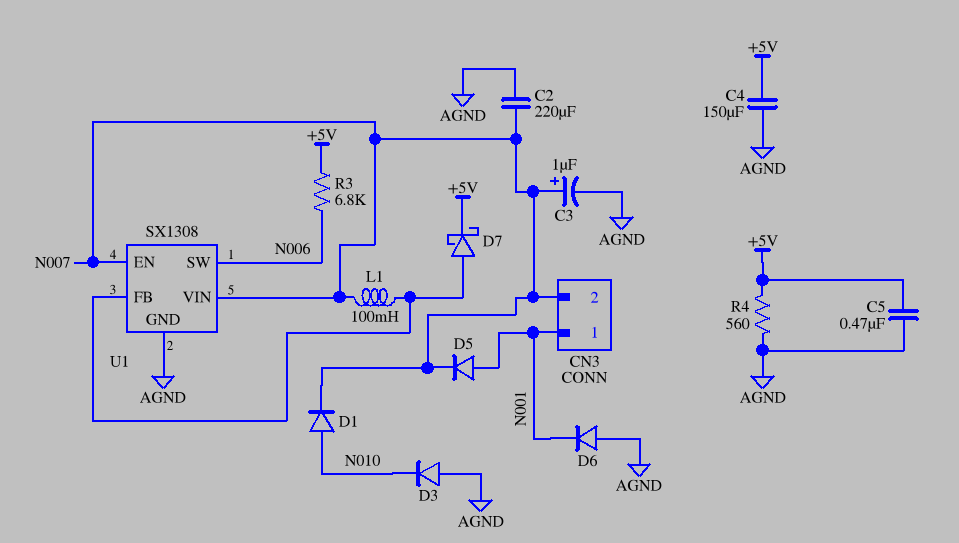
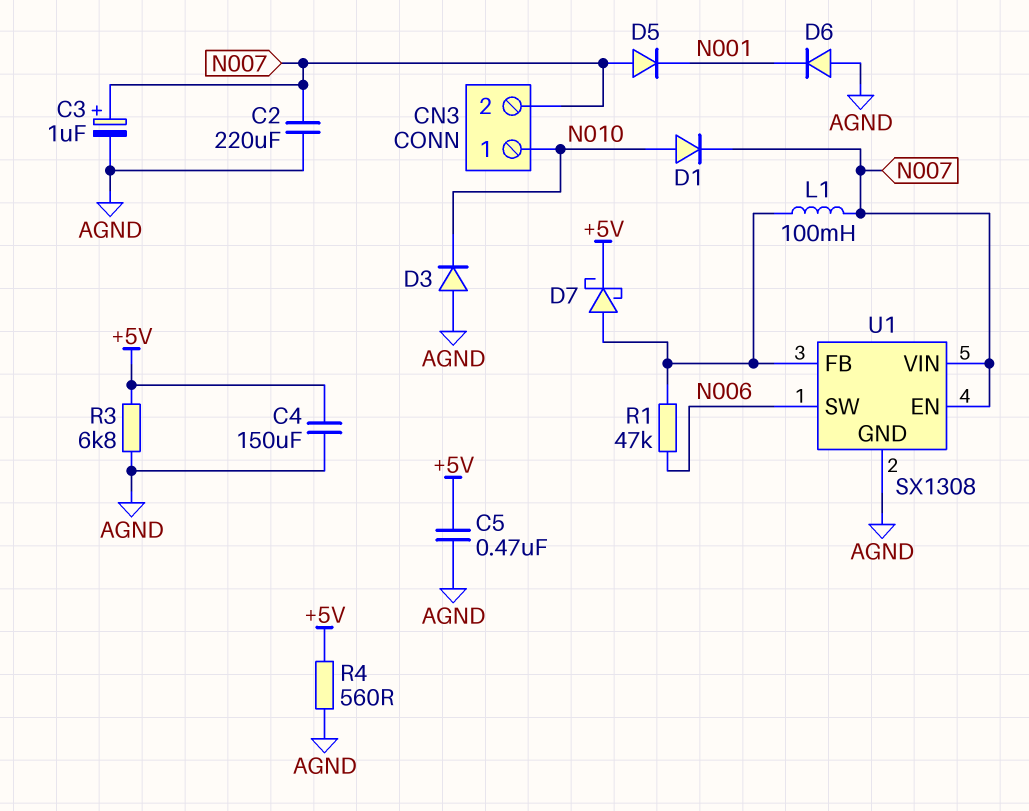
CN3 pin 1: N001 -> N010
D5: diode (A N001, K N007) -> diode (A N007, K N001)
R1: none -> 47k (N006, U1/FB)
R3: 6.8k (+5V, N006) -> 6.8k (+5V, AGND)

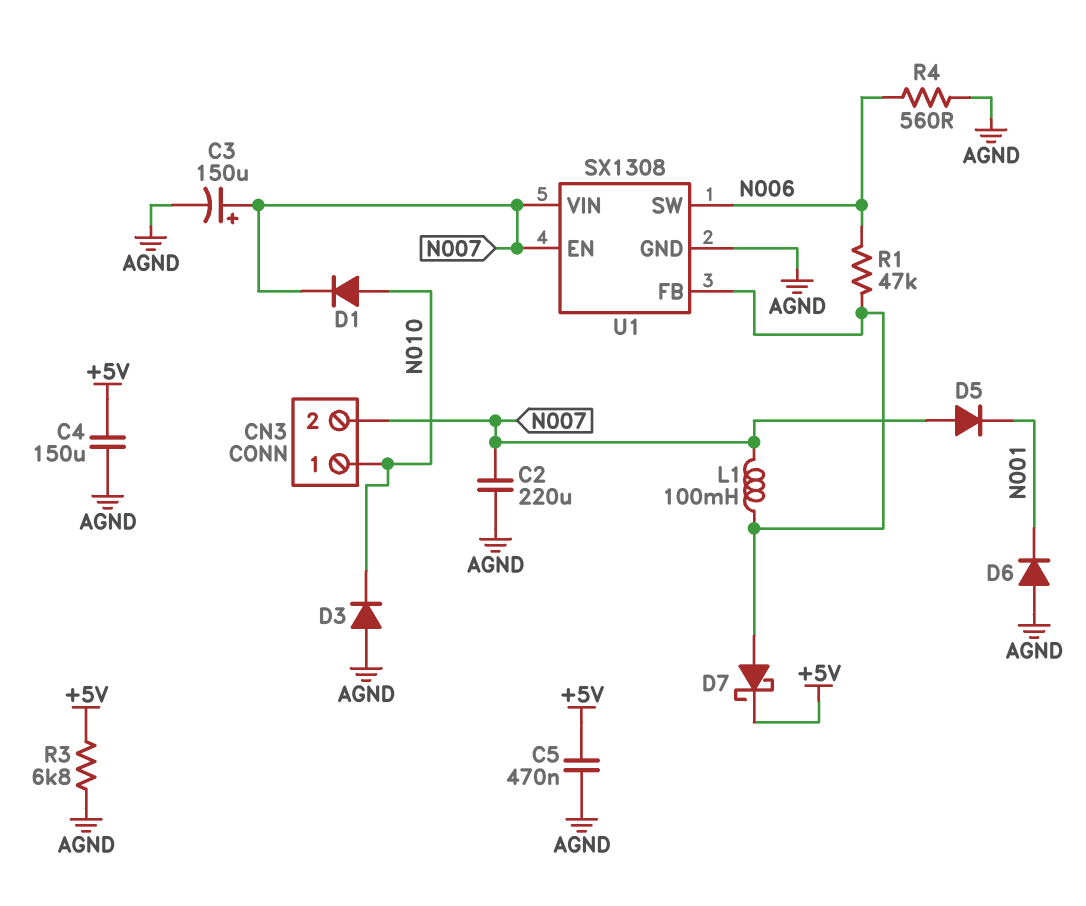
C3: 1uF (plus N007, minus AGND) -> 150uF (plus N007, minus AGND)
R4: 560 (+5V, AGND) -> 560 (AGND, N006)

